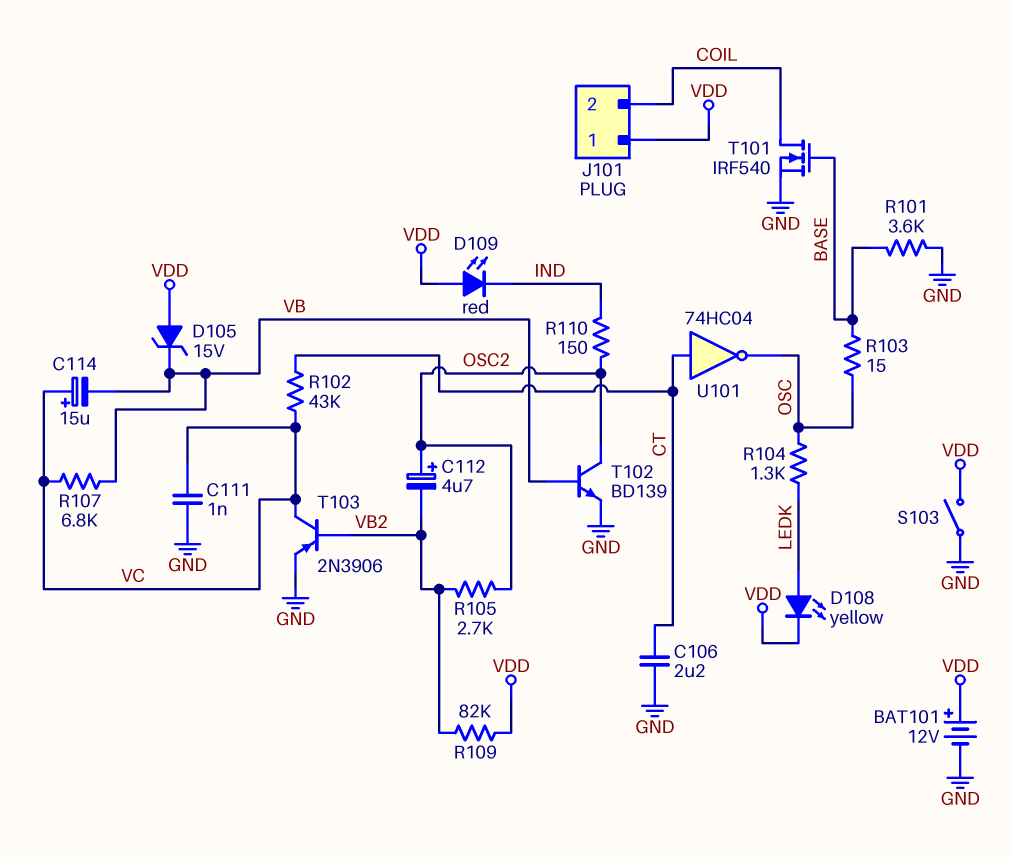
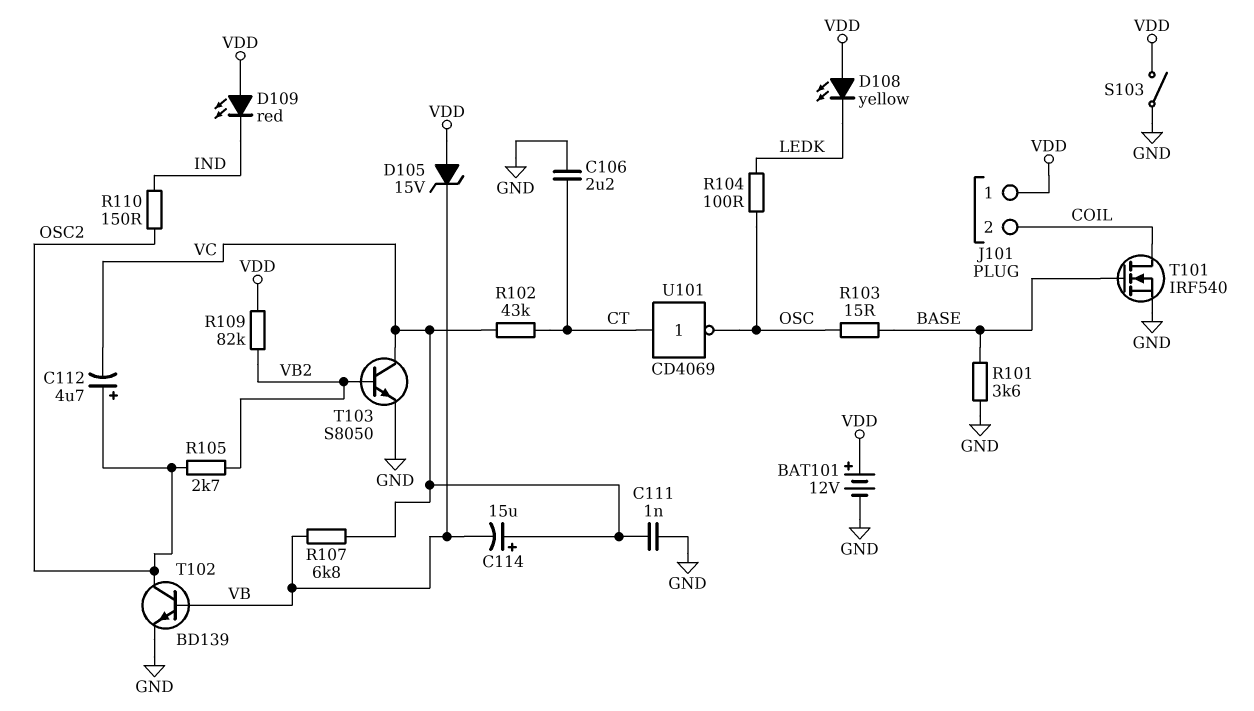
C112: 4.7uF (plus OSC2, minus VB2) -> 4.7uF (plus OSC2, minus VC)
D108: LED yellow (A LEDK, K VDD) -> LED yellow (A VDD, K LEDK)
R104: 1.3k (LEDK, OSC) -> 100 (LEDK, OSC)
T103: PNP 2N3906 (B VB2, C VC, E GND) -> NPN S8050 (B VB2, C VC, E GND)
U101: NOT 74HC04 (in CT, out OSC) -> NOT CD4069 (in CT, out OSC)

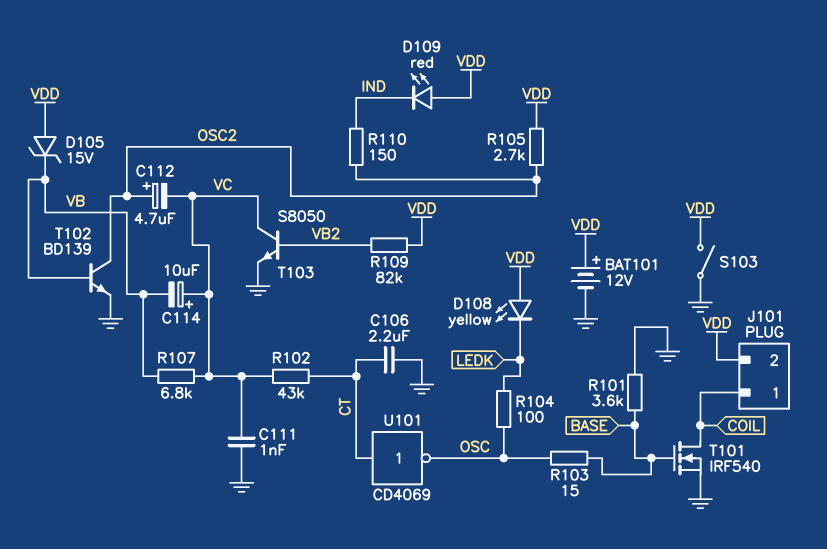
C114: 15uF (plus VC, minus VB) -> 10uF (plus VC, minus VB)
J101 pin 1: VDD -> COIL
J101 pin 2: COIL -> VDD
R105: 2.7k (OSC2, VB2) -> 2.7k (OSC2, VDD)

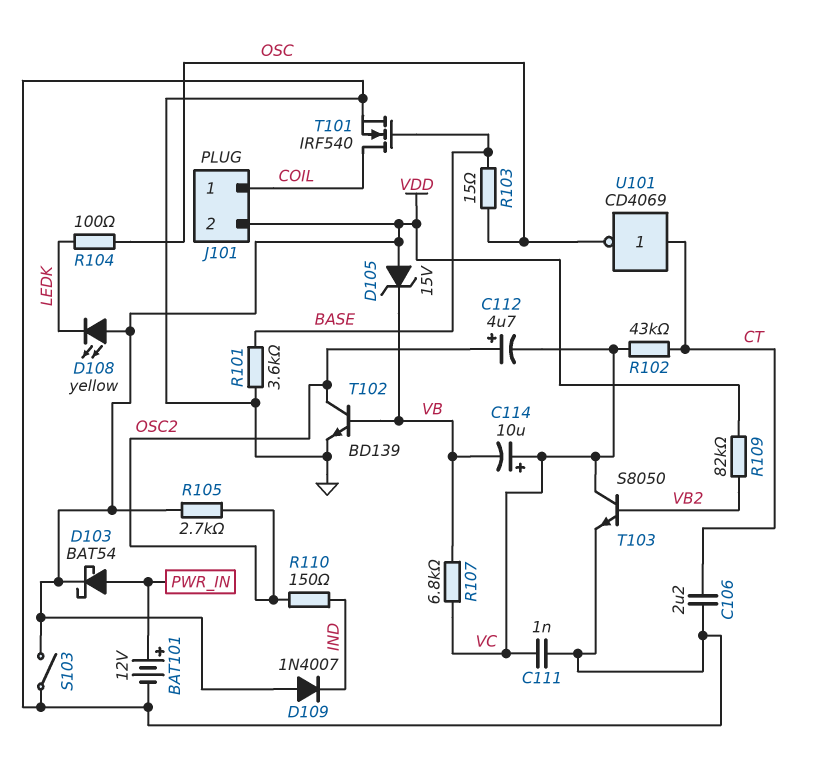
BAT101: 12V (plus VDD, minus GND) -> 12V (plus PWR_IN, minus GND)
D103: none -> schottky BAT54 (A PWR_IN, K VDD)
D109: LED red (A VDD, K IND) -> diode 1N4007 (A VDD, K IND)

